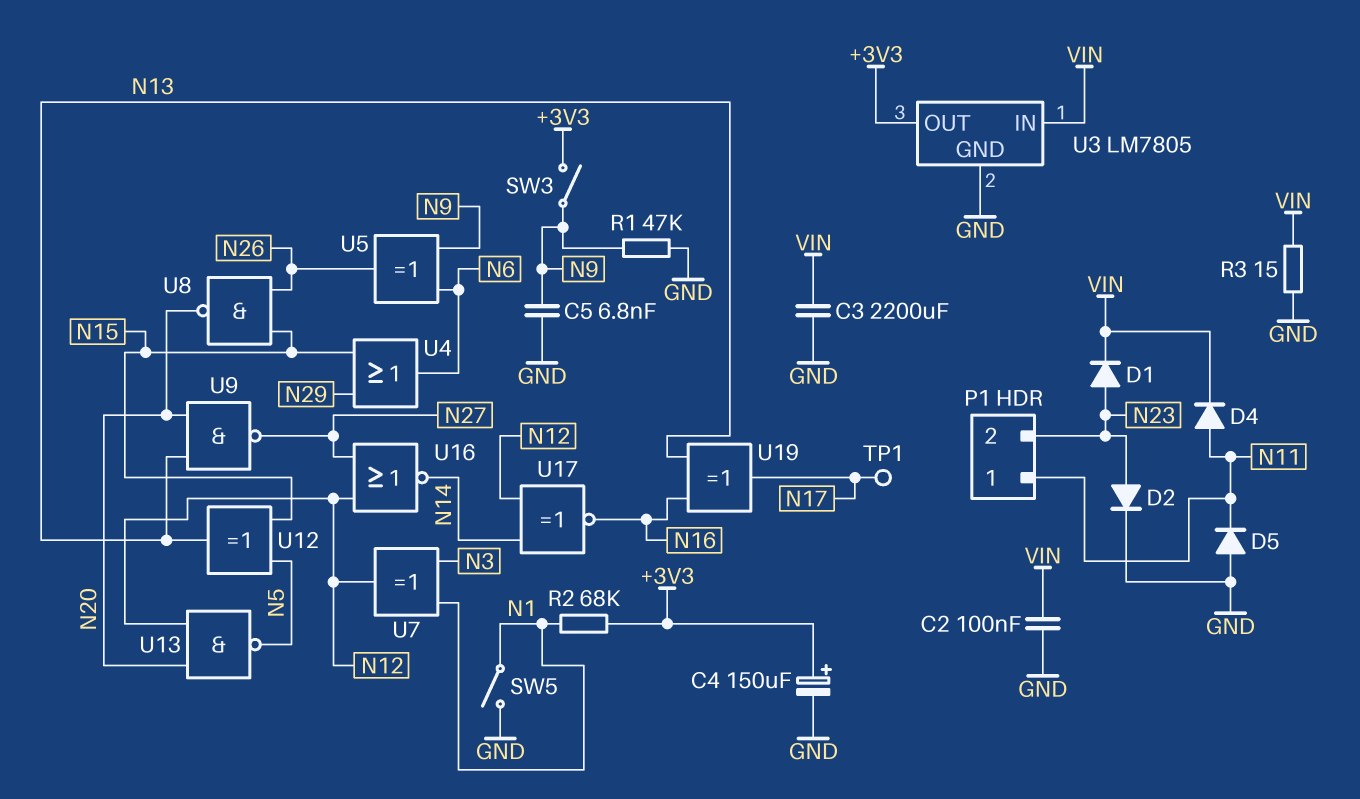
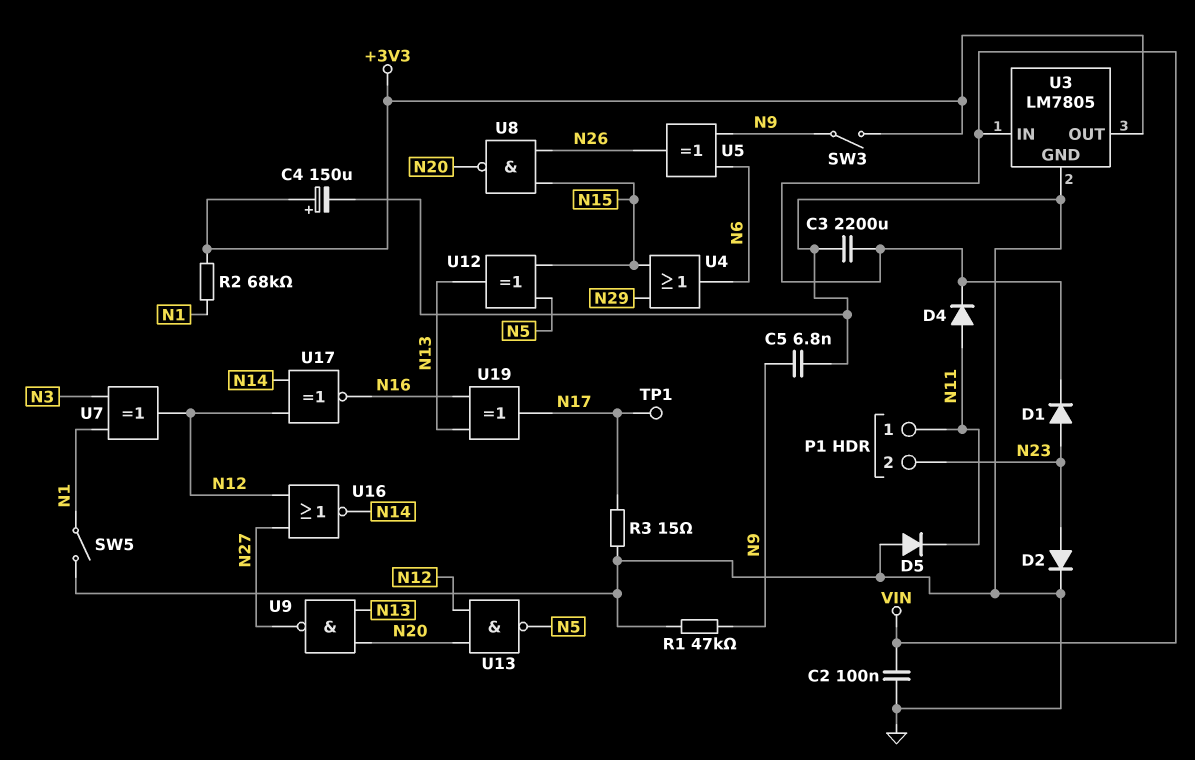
R3: 15 (GND, VIN) -> 15 (GND, N17)

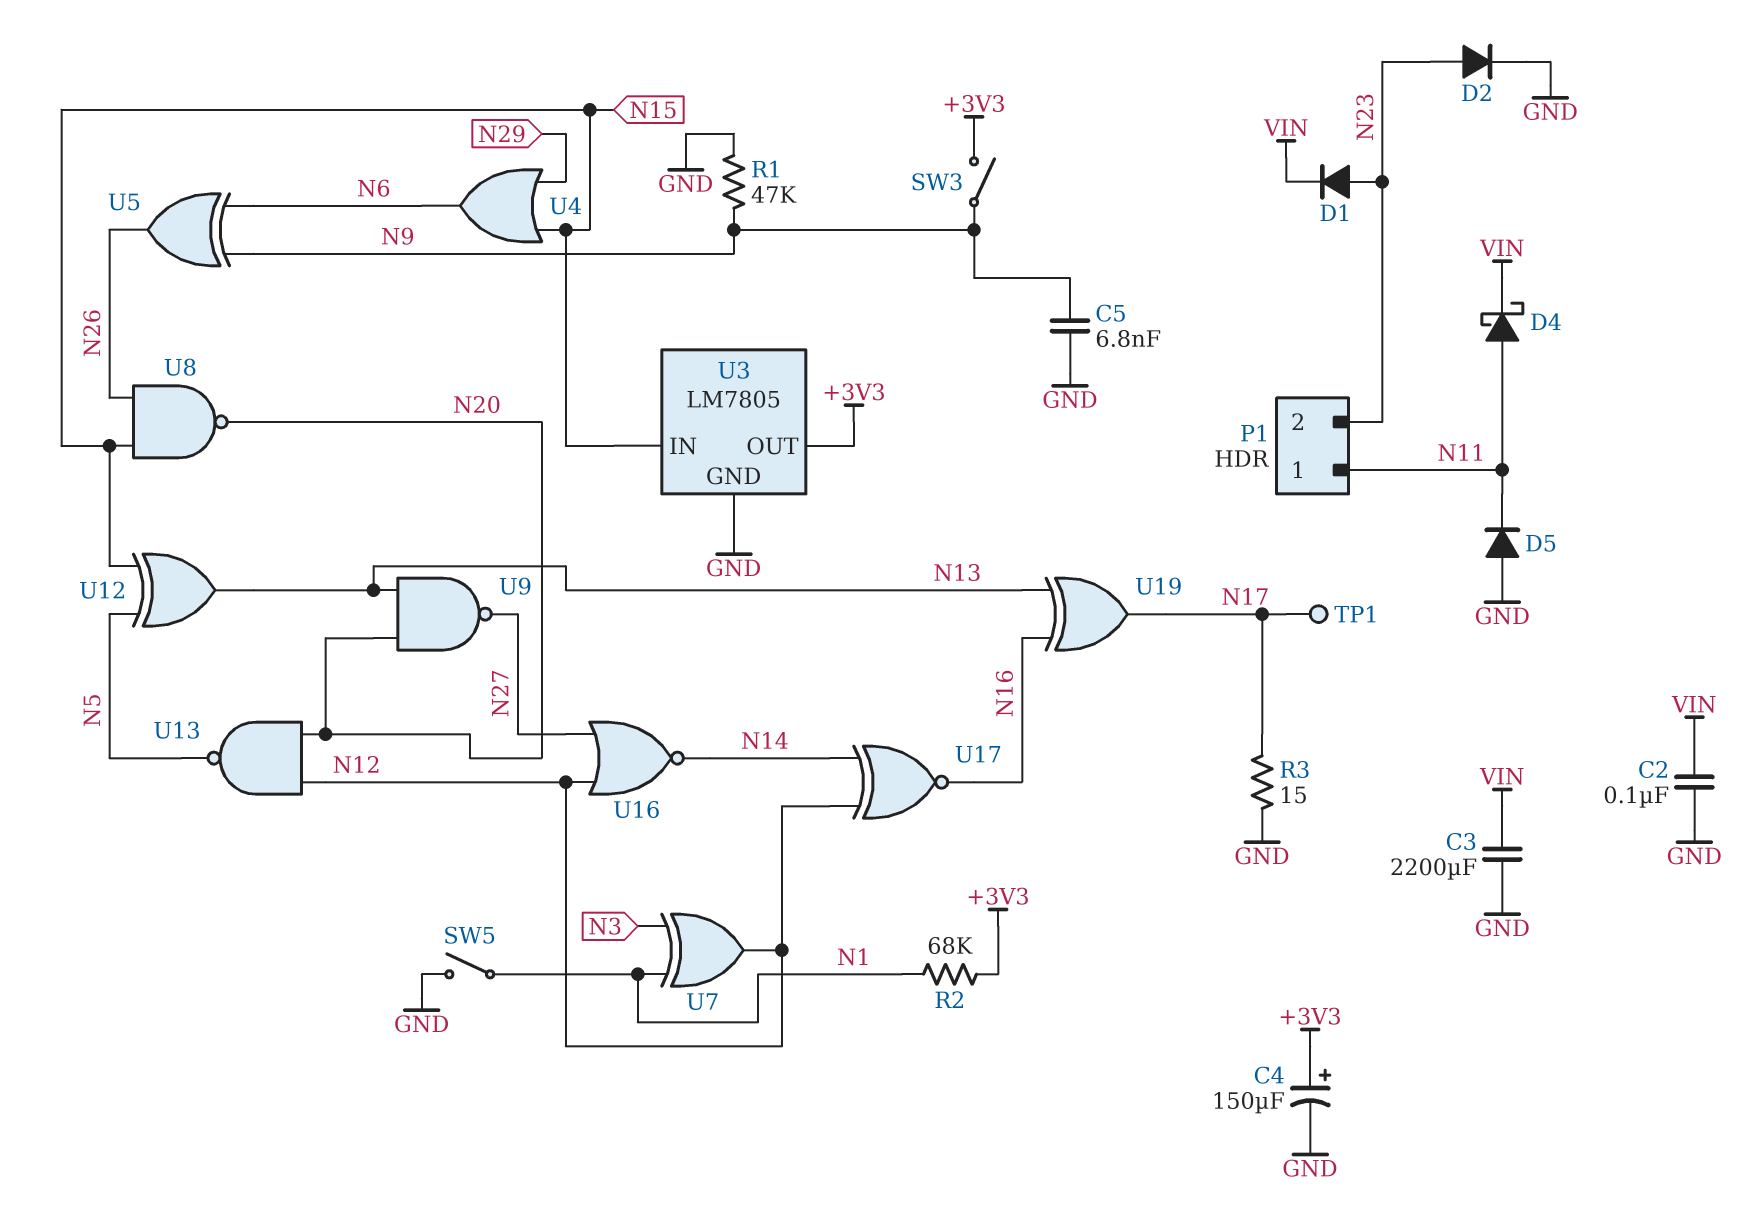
D4: diode (A N11, K VIN) -> schottky (A N11, K VIN)
U3 pin IN: VIN -> N15

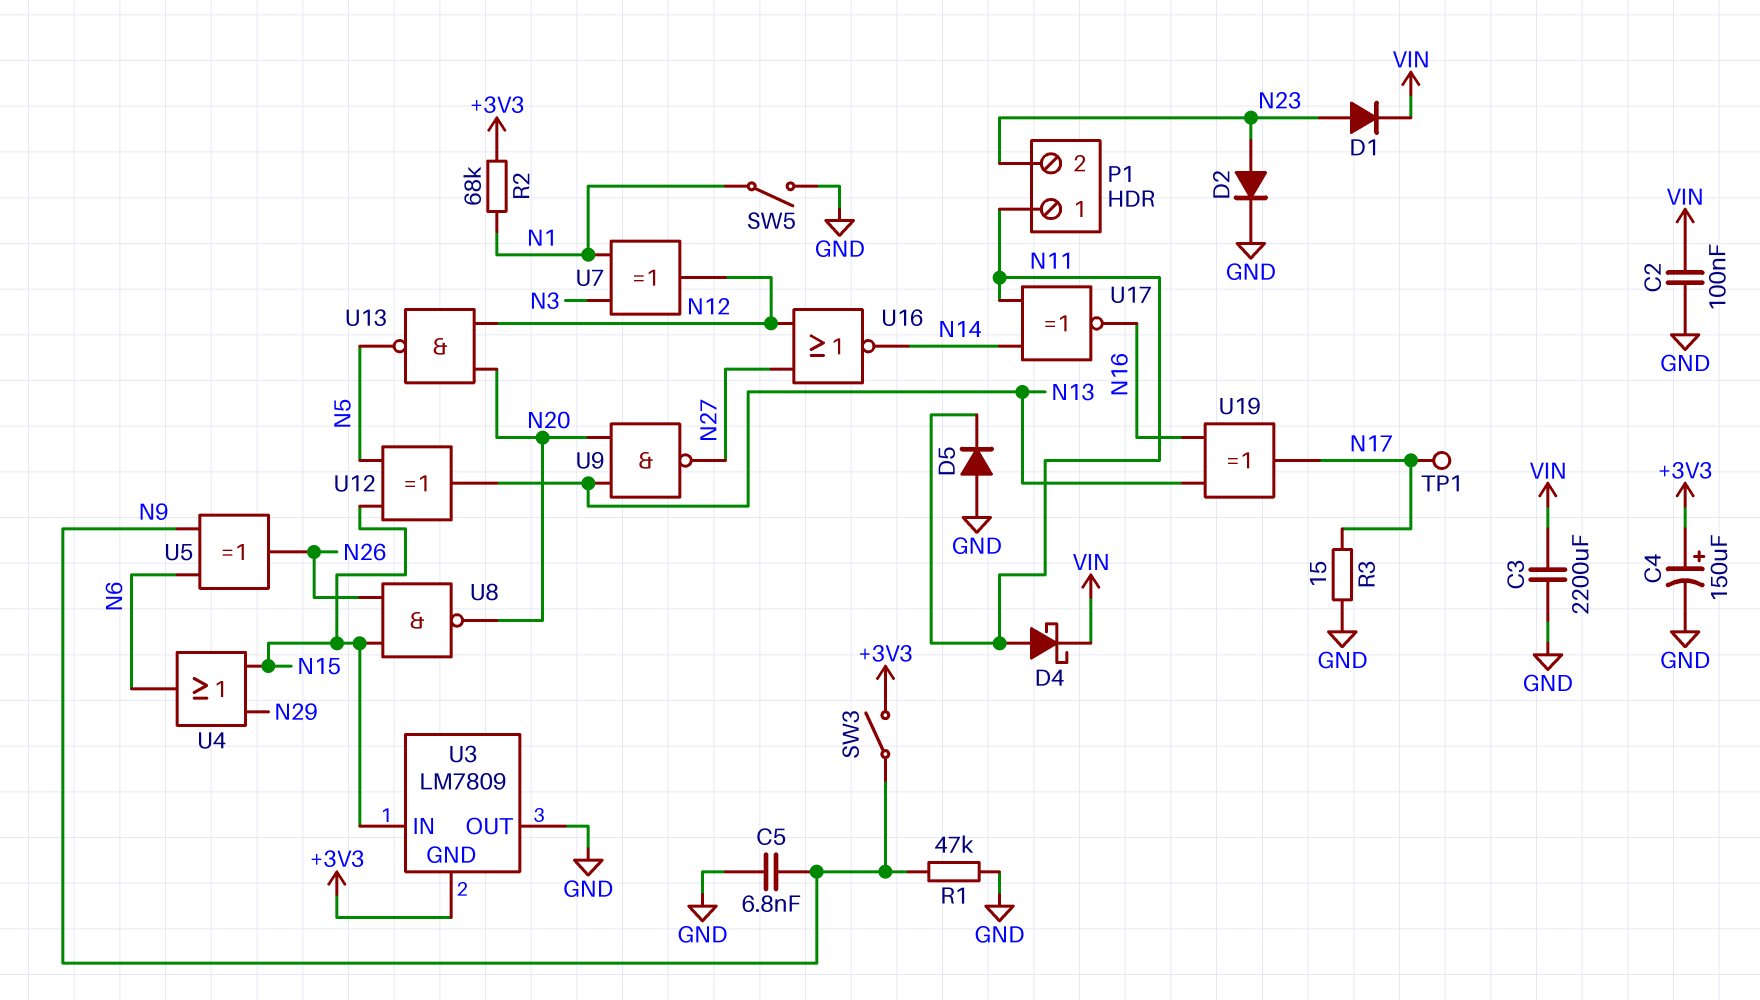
U3: LM7805 -> LM7809
U3 pin GND: GND -> +3V3
U3 pin OUT: +3V3 -> GND
U17: XNOR (in N12, in N14, out N16) -> XNOR (in N11, in N14, out N16)

